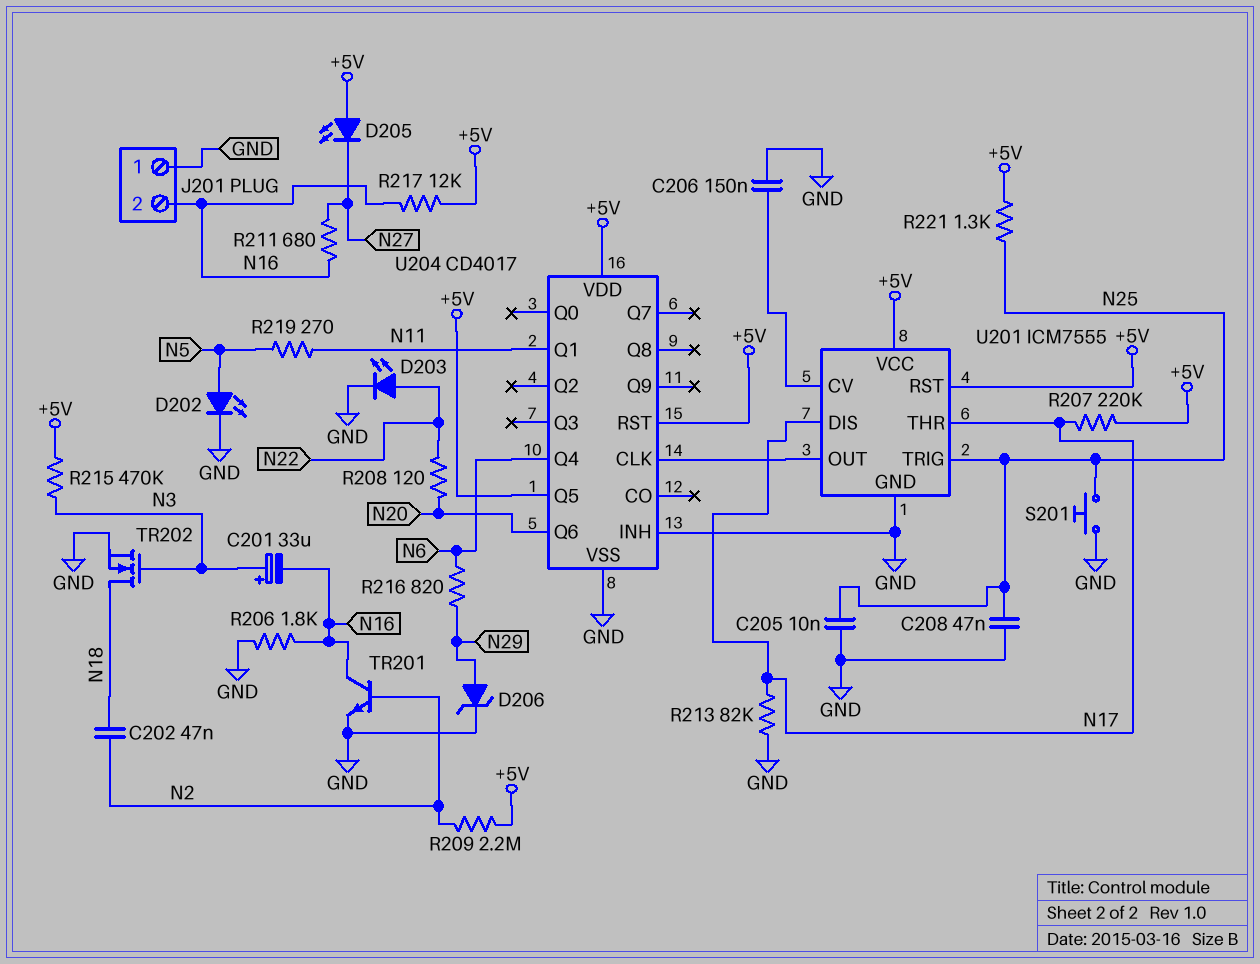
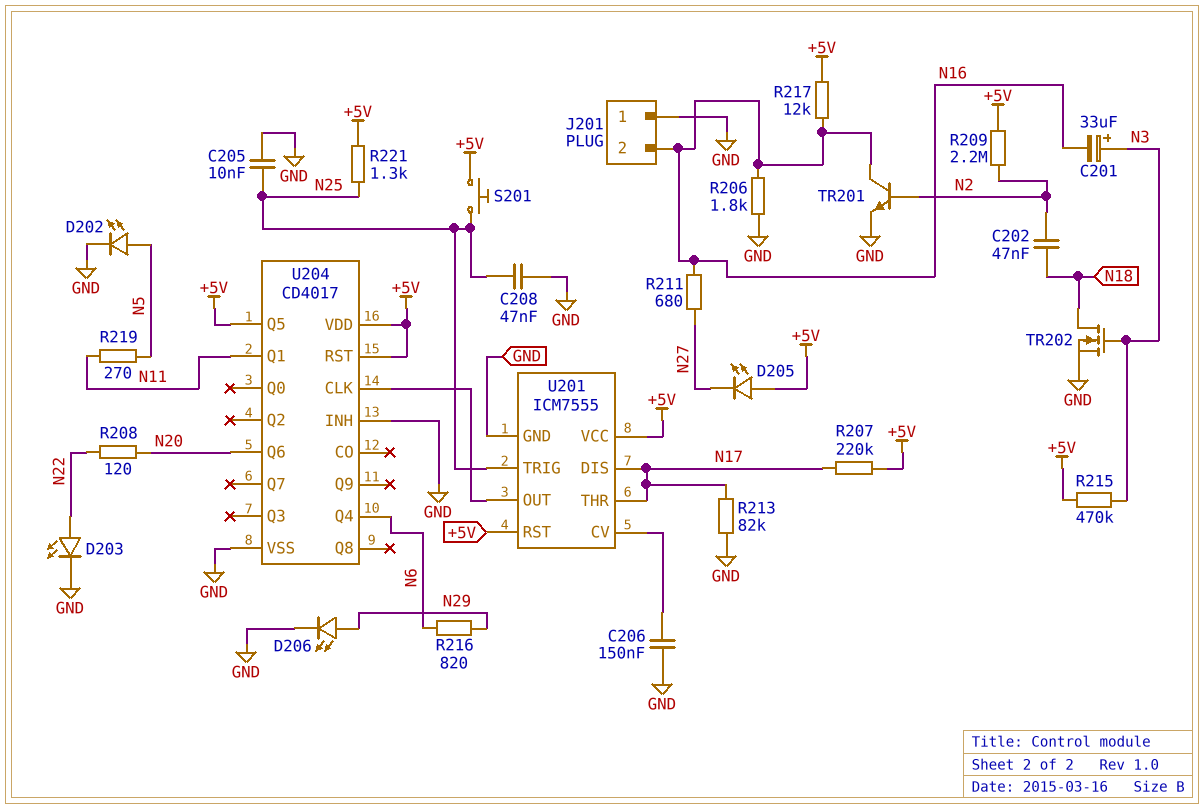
D206: zener (A N29, K GND) -> LED (A N29, K GND)
S201: button (GND, N25) -> button (+5V, N25)

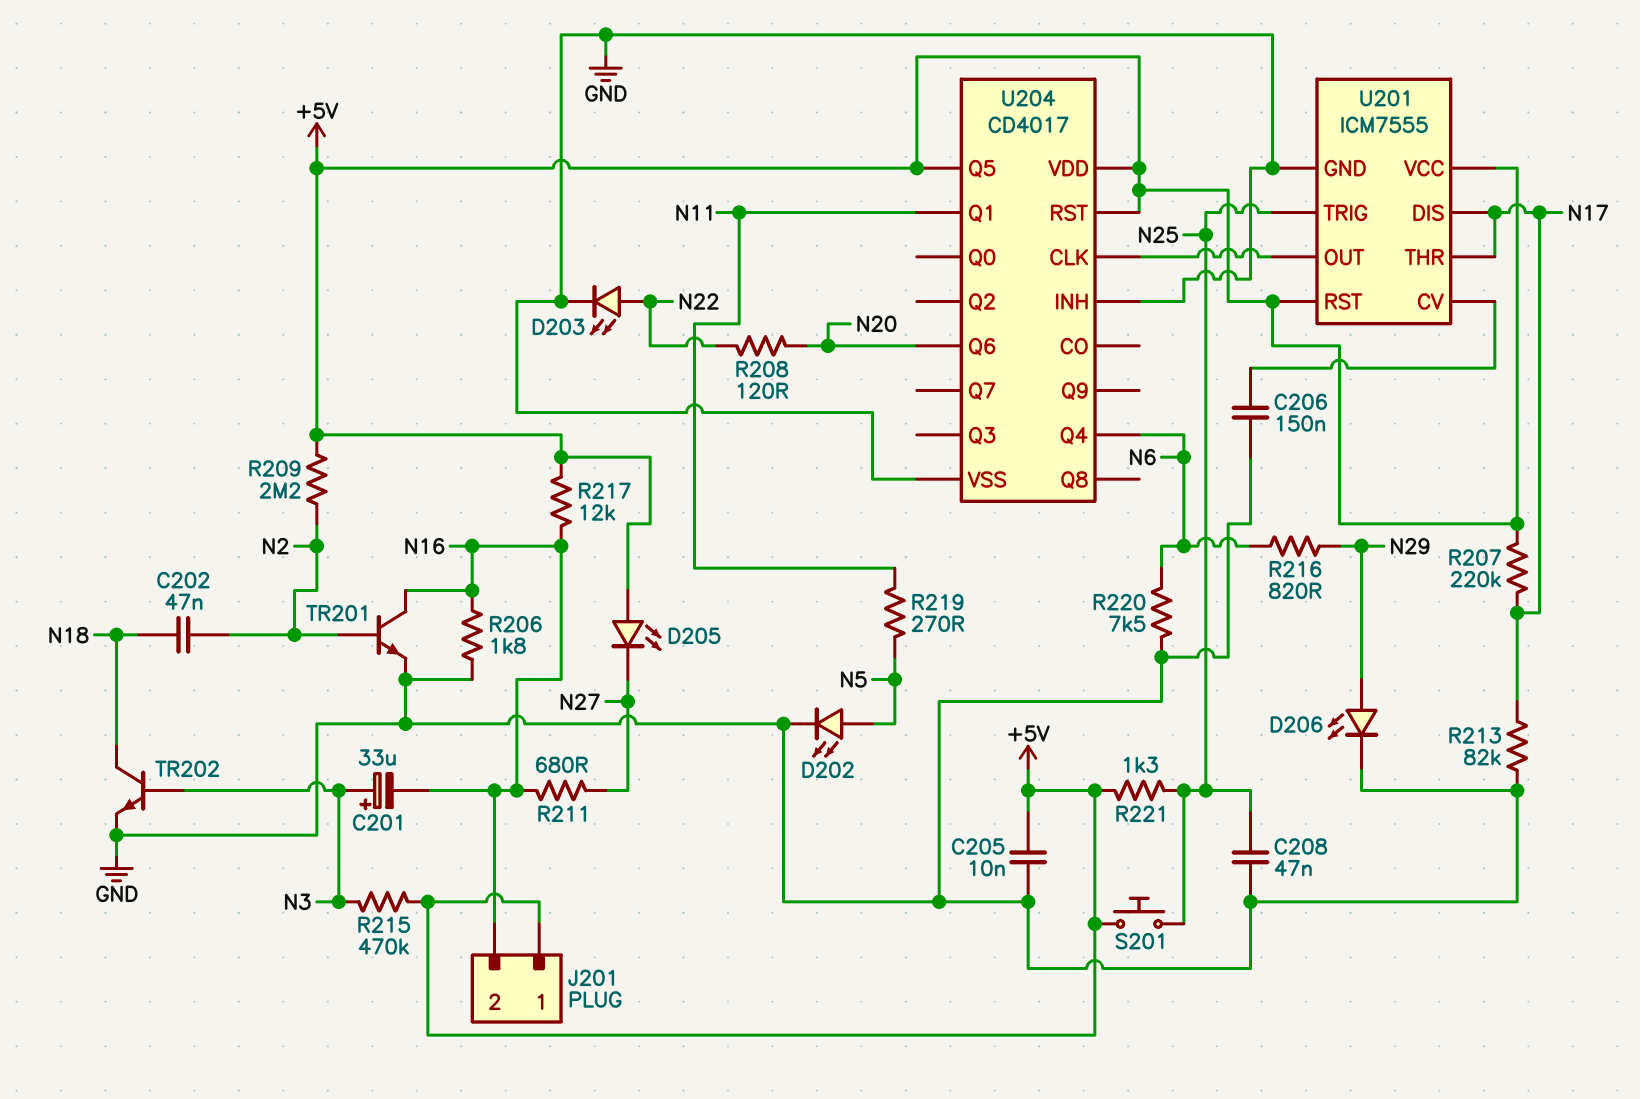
C205: 10nF (GND, N25) -> 10nF (+5V, GND)
J201 pin 1: GND -> +5V
R220: none -> 7.5k (GND, N6)
TR202: NMOS (G N3, D N18, S GND) -> NPN (B N3, C N18, E GND)

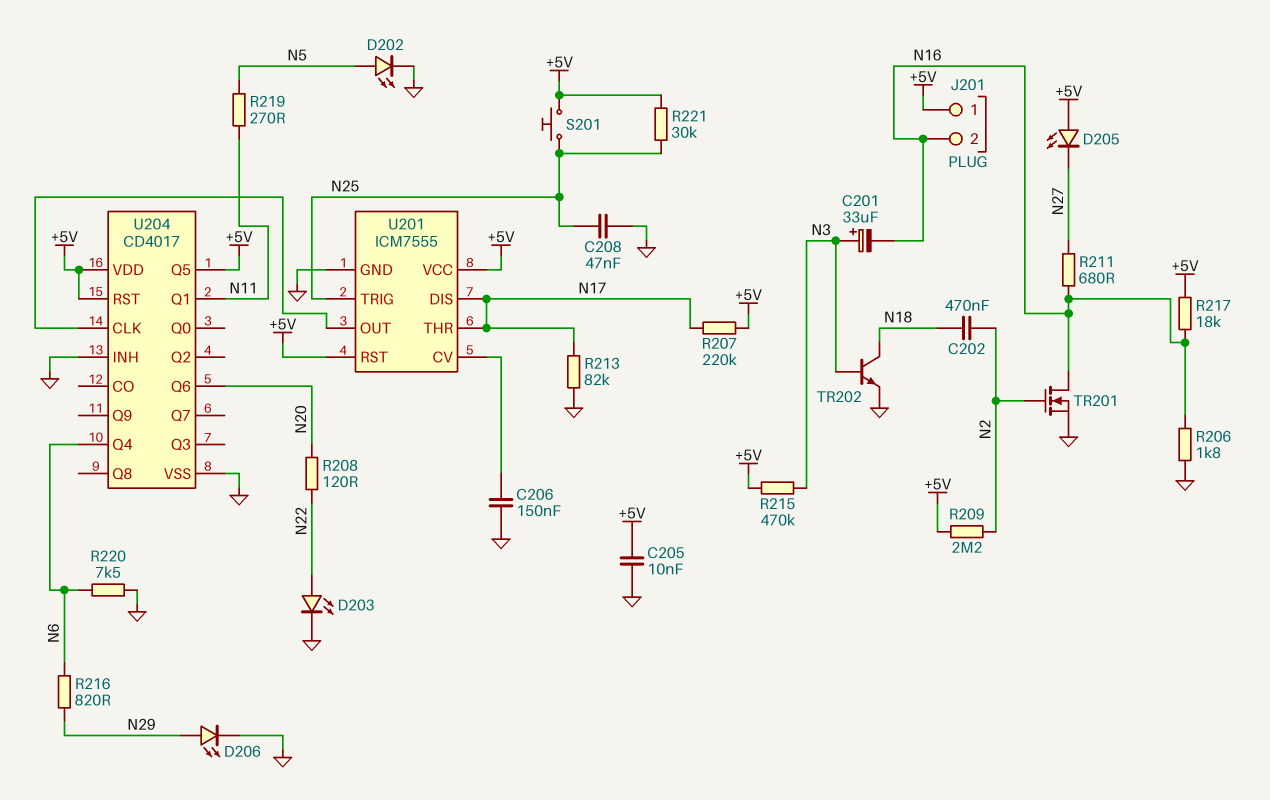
C202: 47nF (N2, N18) -> 470nF (N2, N18)
R217: 12k (+5V, N16) -> 18k (+5V, N16)
R221: 1.3k (+5V, N25) -> 30k (+5V, N25)
TR201: NPN (B N2, C N16, E GND) -> NMOS (G N2, D N16, S GND)

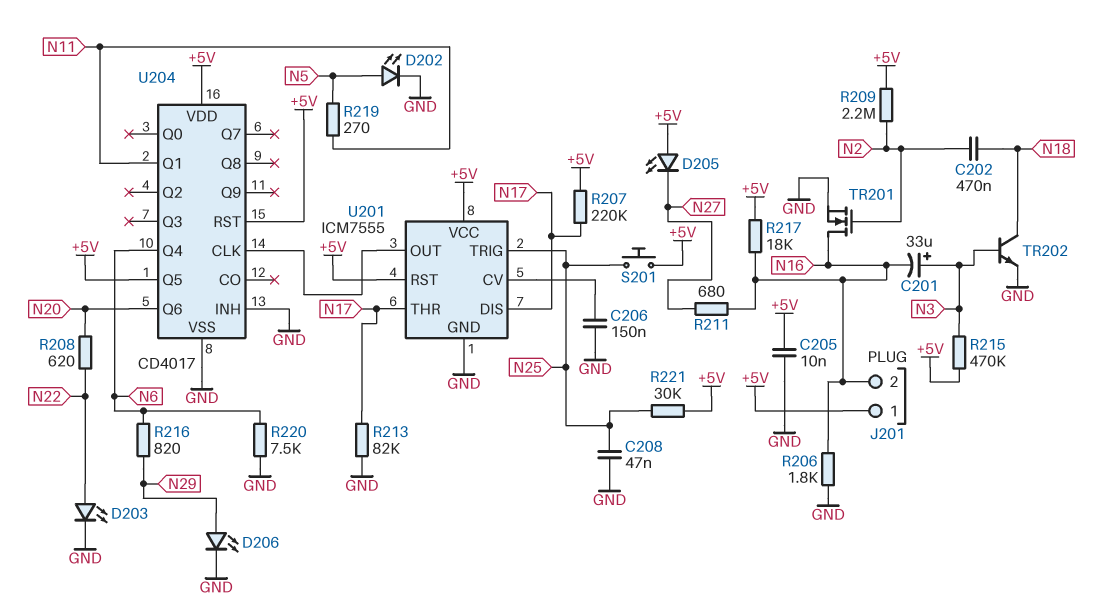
R208: 120 (N20, N22) -> 620 (N20, N22)

